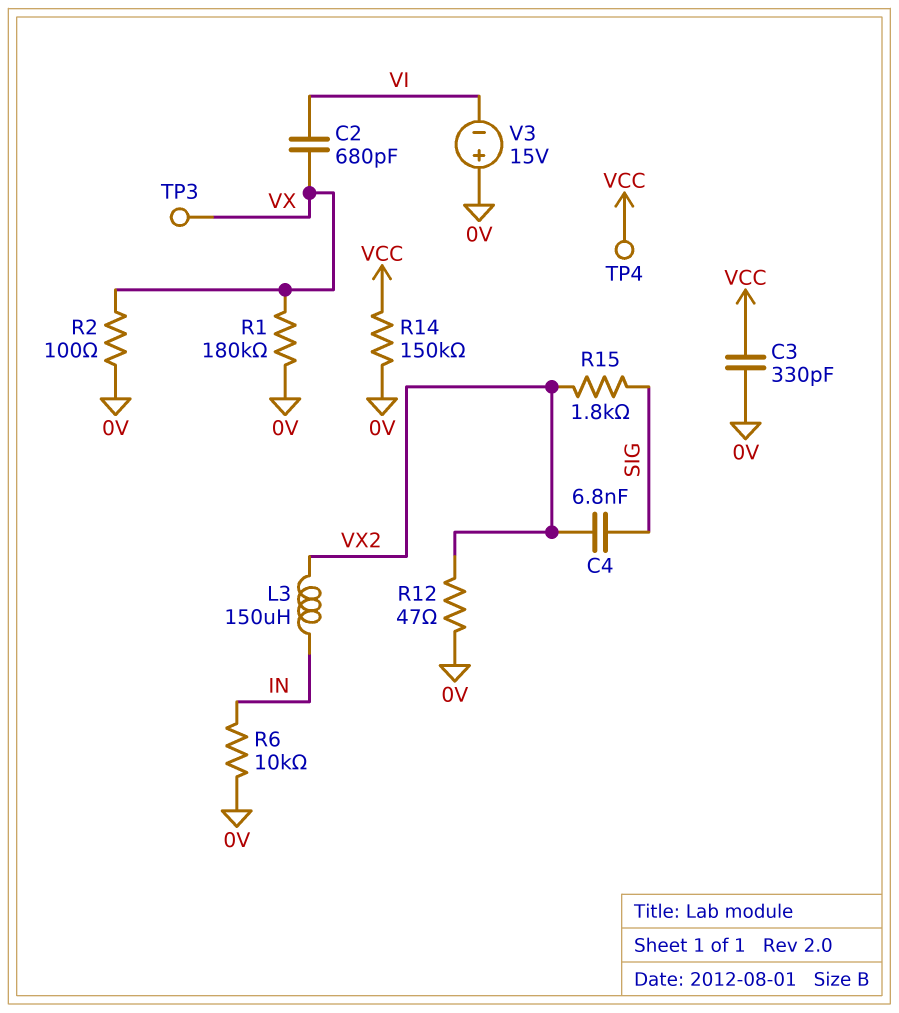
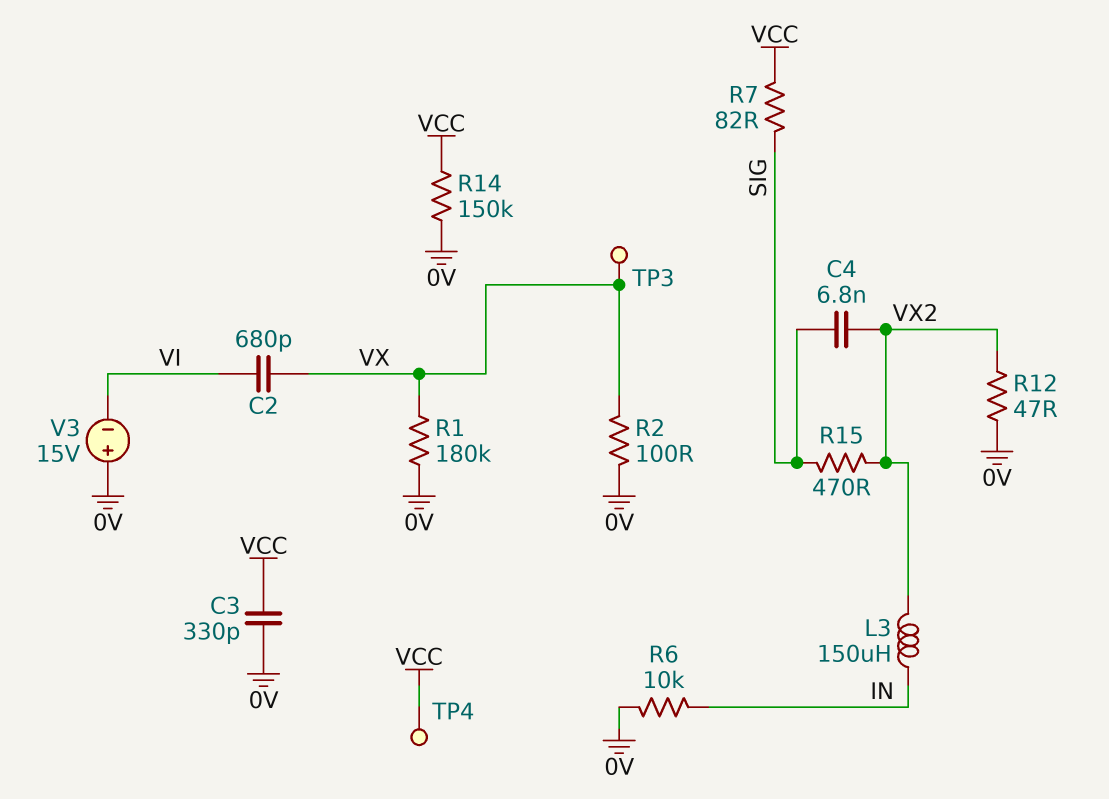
R7: none -> 82 (SIG, VCC)
R15: 1.8k (SIG, VX2) -> 470 (SIG, VX2)

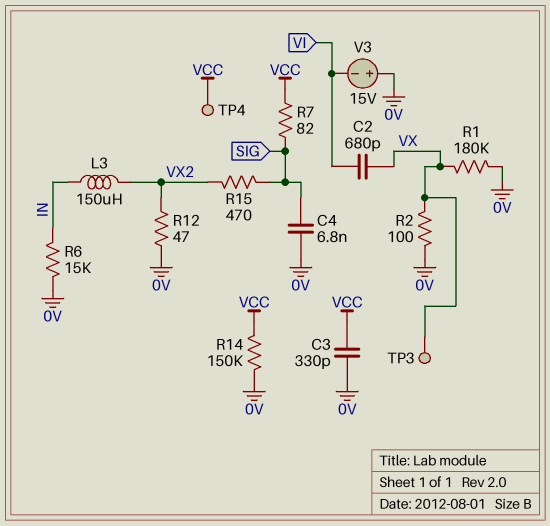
C4: 6.8nF (SIG, VX2) -> 6.8nF (0V, SIG)
R6: 10k (0V, IN) -> 15k (0V, IN)

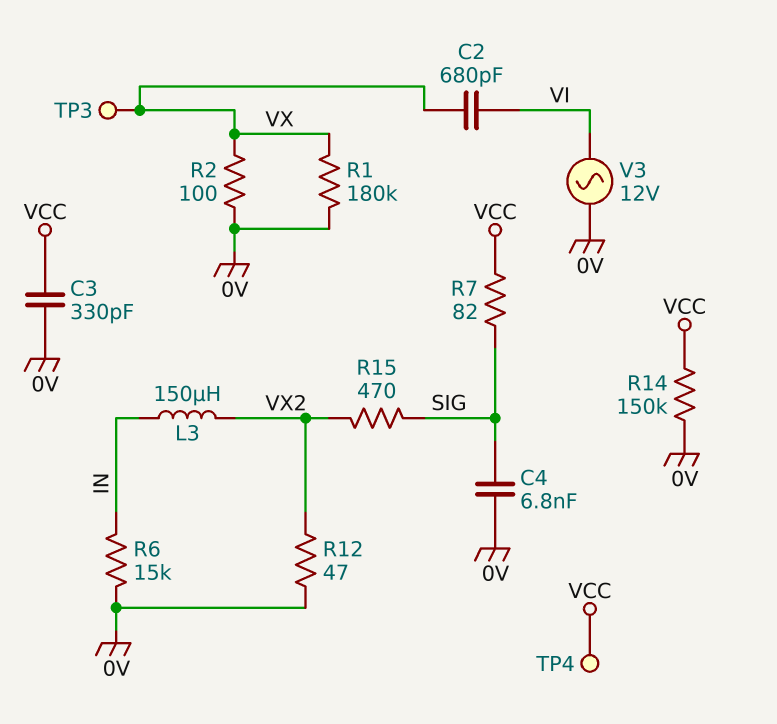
V3: 15V (plus 0V, minus VI) -> AC 12V (0V, VI)

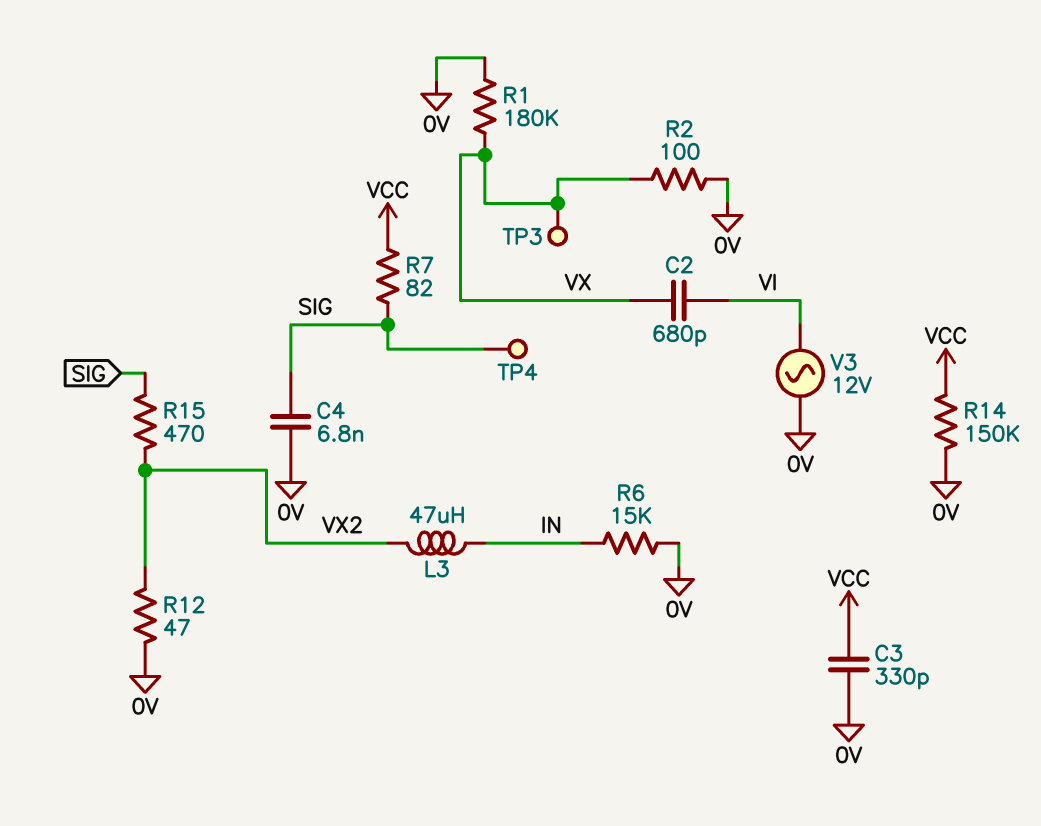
L3: 150uH (IN, VX2) -> 47uH (IN, VX2)
TP4: test point (VCC) -> test point (SIG)

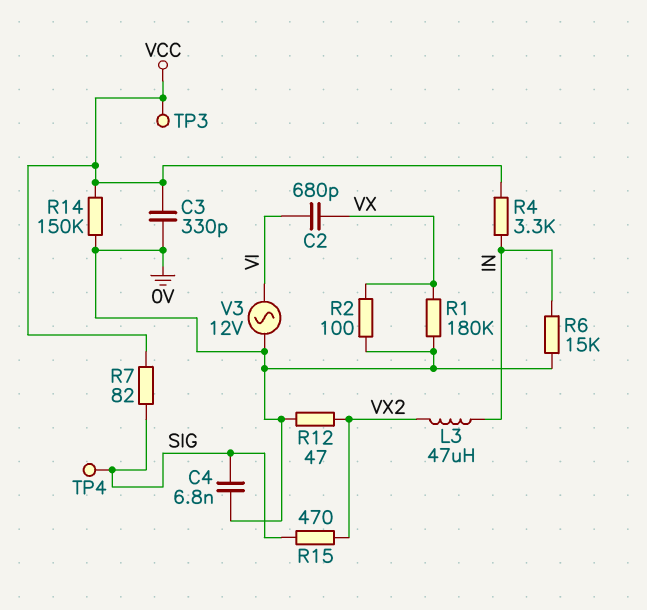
R4: none -> 3.3k (IN, VCC)
TP3: test point (VX) -> test point (VCC)

